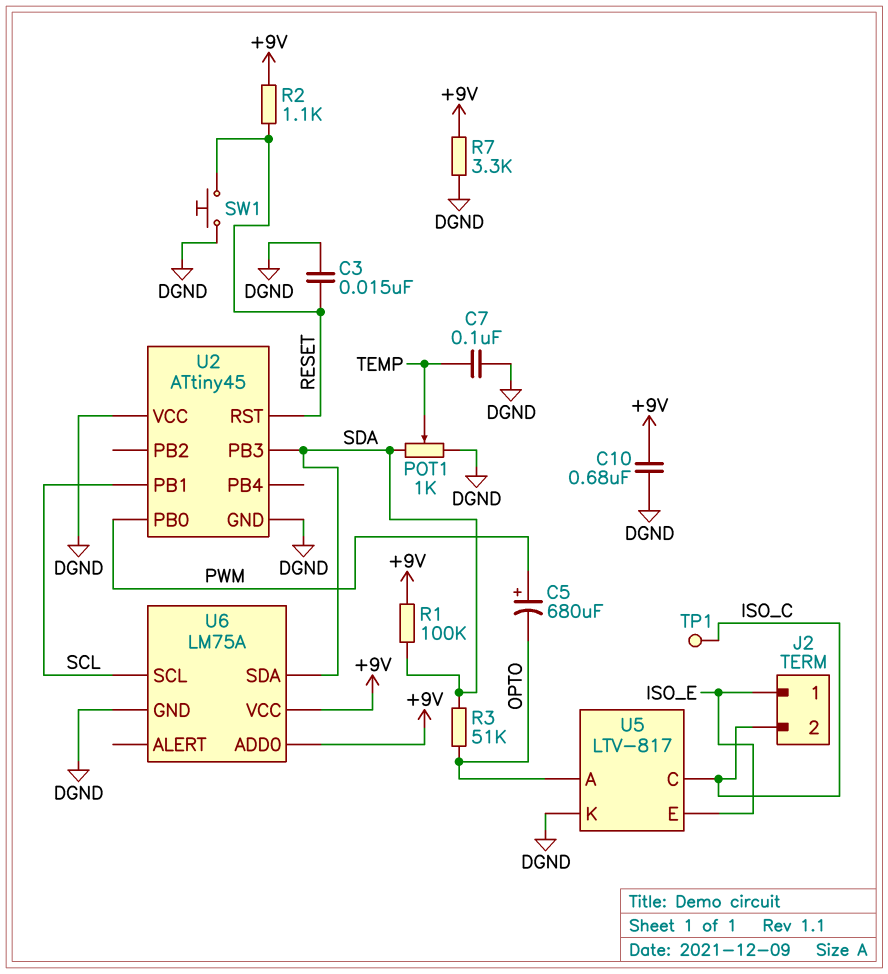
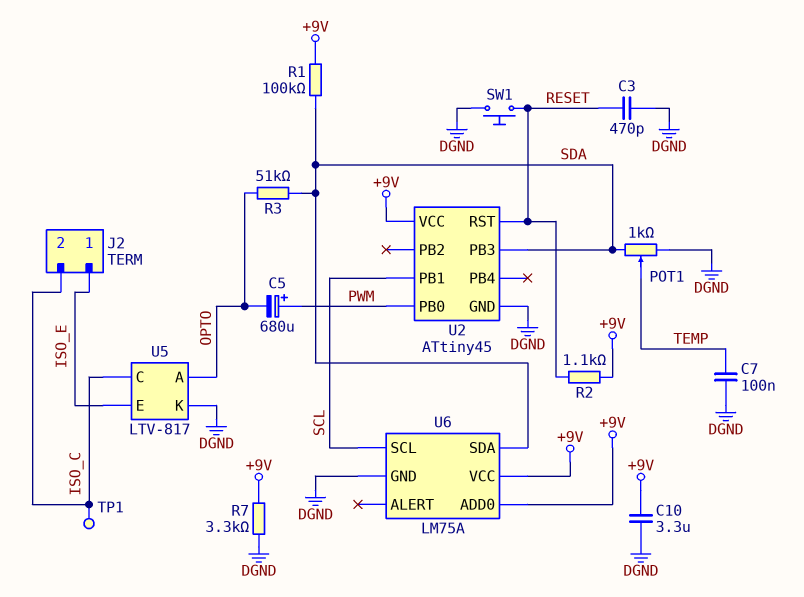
C3: 15nF (DGND, RESET) -> 470pF (DGND, RESET)
C10: 680nF (+9V, DGND) -> 3.3uF (+9V, DGND)
U2 pin VCC: DGND -> +9V

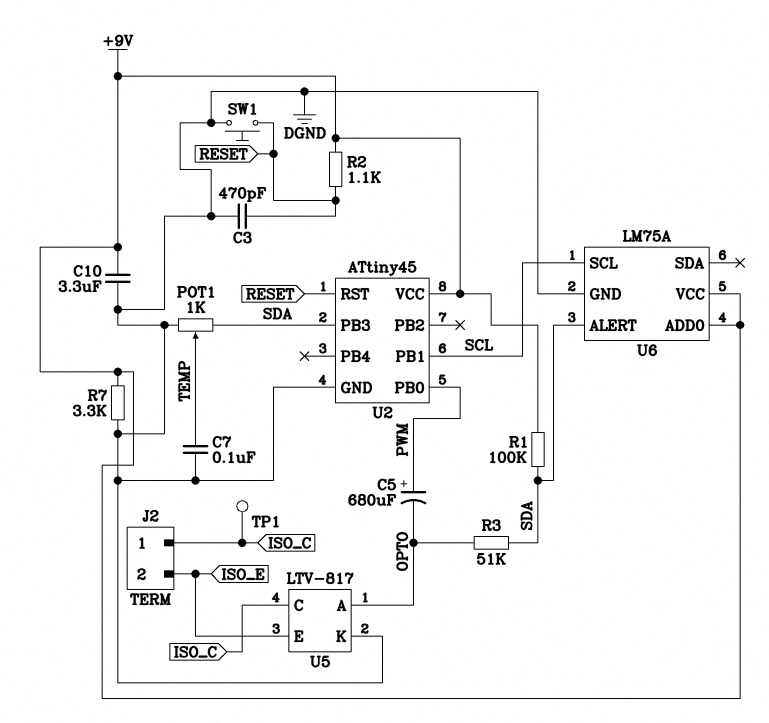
J2 pin 1: ISO_E -> ISO_C
J2 pin 2: ISO_C -> ISO_E
U6 pin ALERT: none -> SDA
U6 pin SDA: SDA -> none

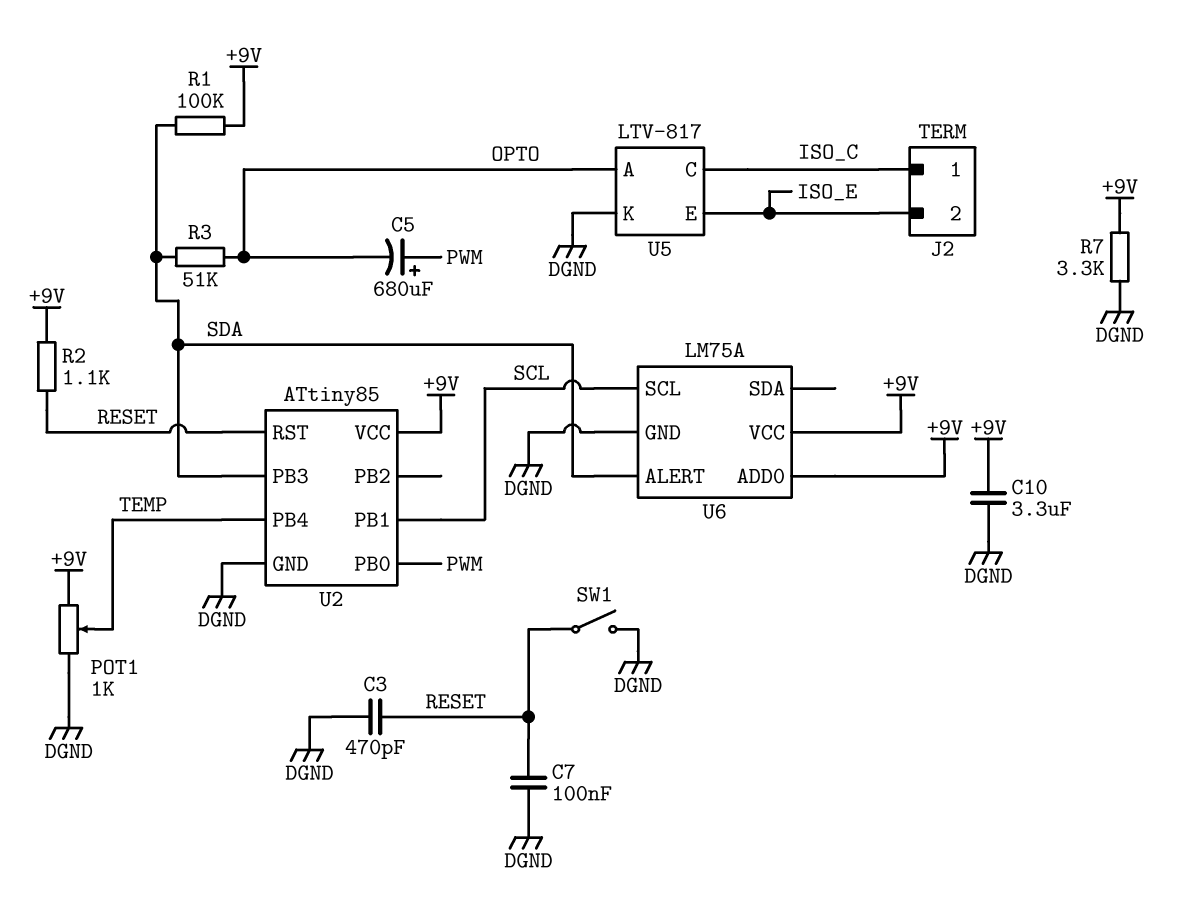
C7: 100nF (DGND, TEMP) -> 100nF (DGND, RESET)
POT1: 1k (DGND, SDA, wiper TEMP) -> 1k (+9V, DGND, wiper TEMP)
SW1: button (DGND, RESET) -> switch (DGND, RESET)
TP1: test point (ISO_C) -> none
U2: ATtiny45 -> ATtiny85
U2 pin PB4: none -> TEMP

